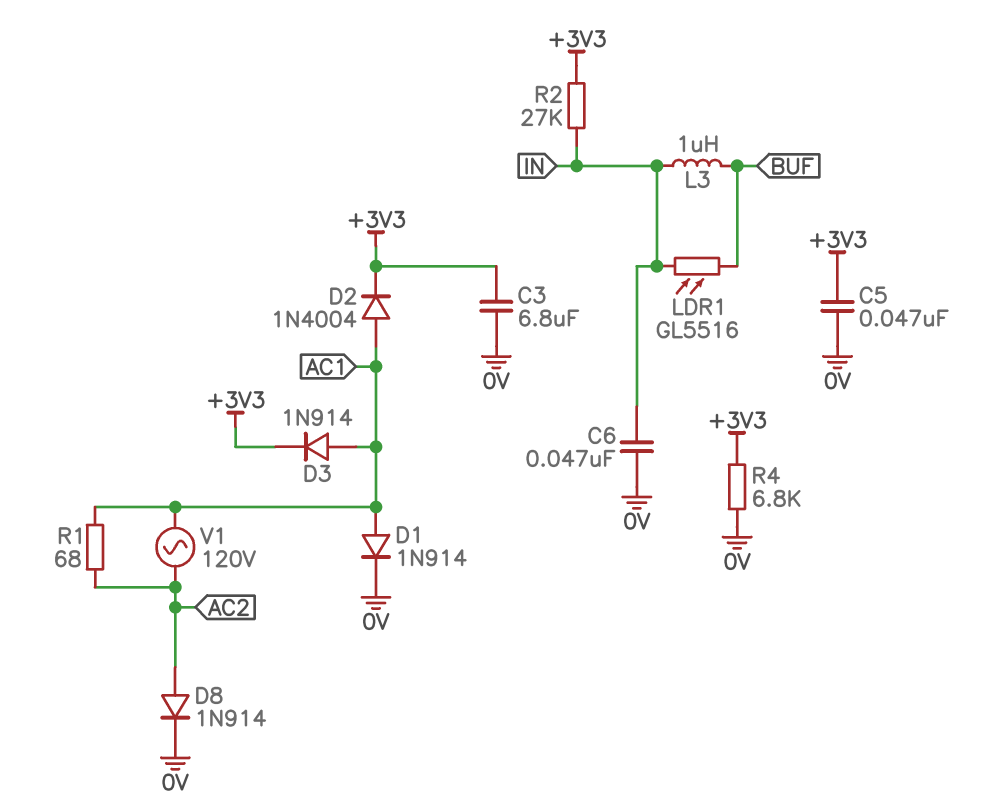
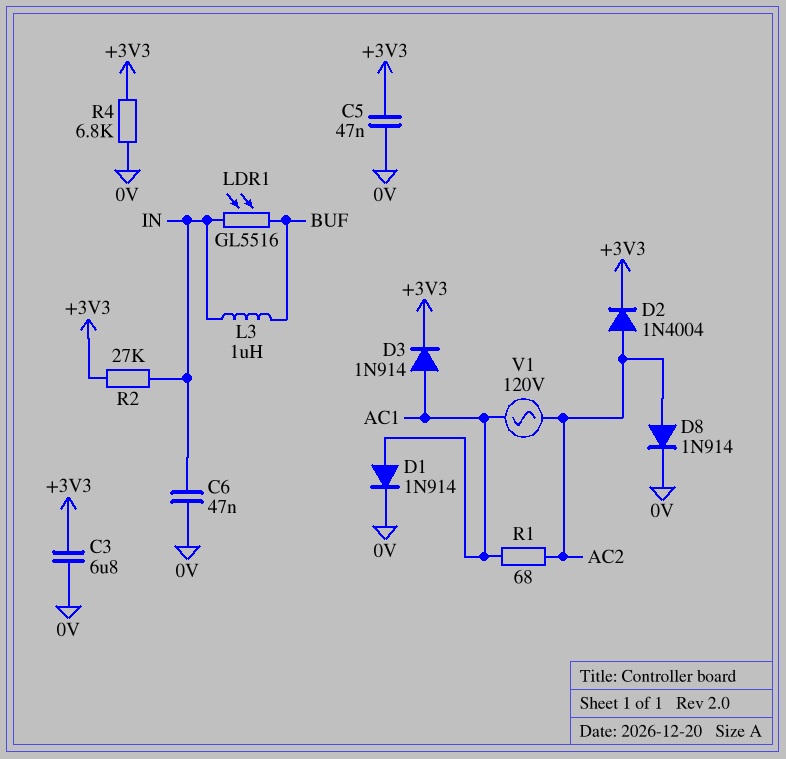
D2: diode 1N4004 (A AC1, K +3V3) -> diode 1N4004 (A AC2, K +3V3)

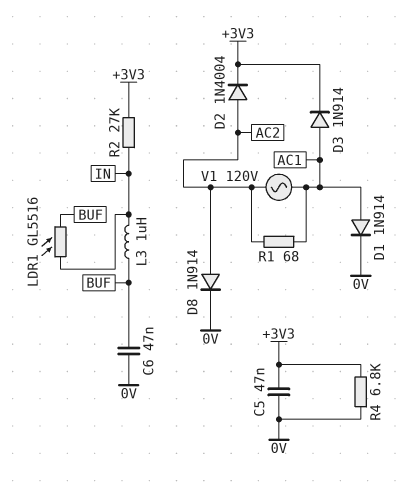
C3: 6.8uF (+3V3, 0V) -> none
C6: 47nF (0V, IN) -> 47nF (0V, BUF)

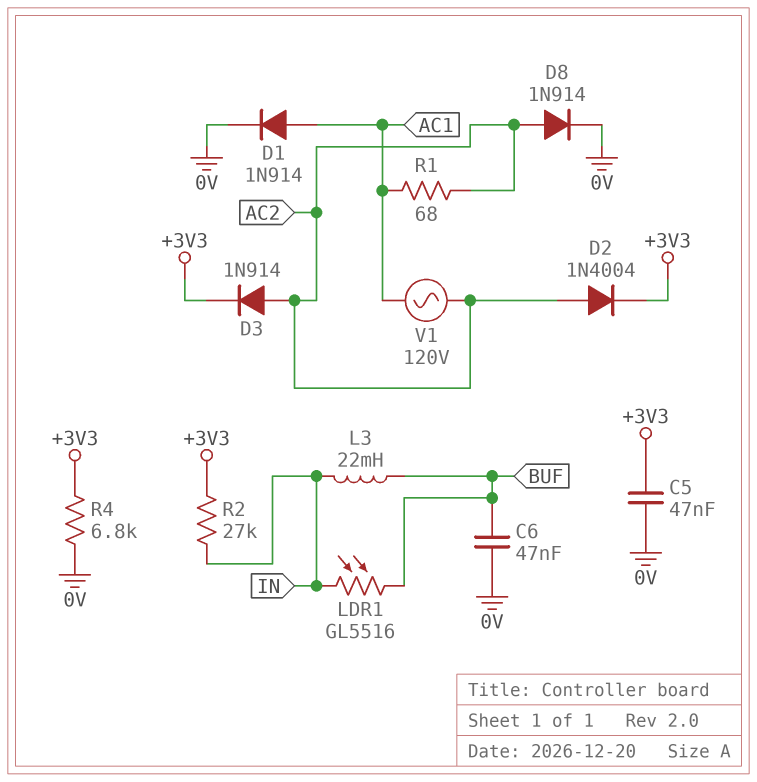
D3: diode 1N914 (A AC1, K +3V3) -> diode 1N914 (A AC2, K +3V3)
L3: 1uH (BUF, IN) -> 22mH (BUF, IN)

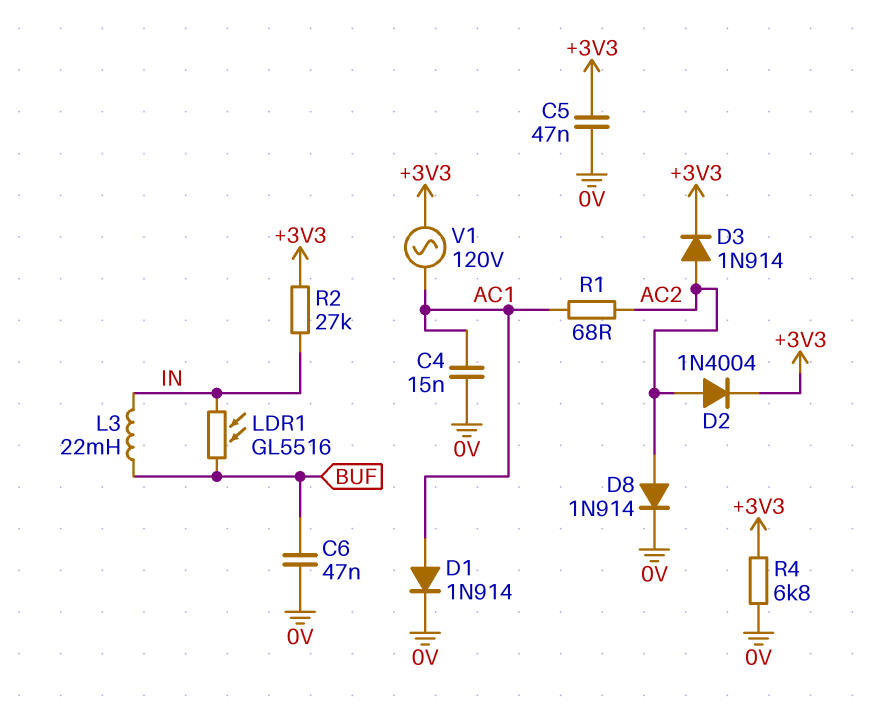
C4: none -> 15nF (0V, AC1)
V1: AC 120V (AC1, AC2) -> AC 120V (+3V3, AC1)

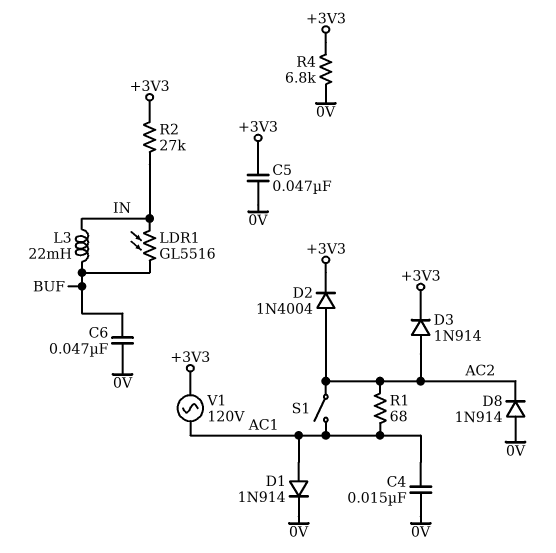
D8: diode 1N914 (A AC2, K 0V) -> diode 1N914 (A 0V, K AC2)
S1: none -> switch (AC1, AC2)

